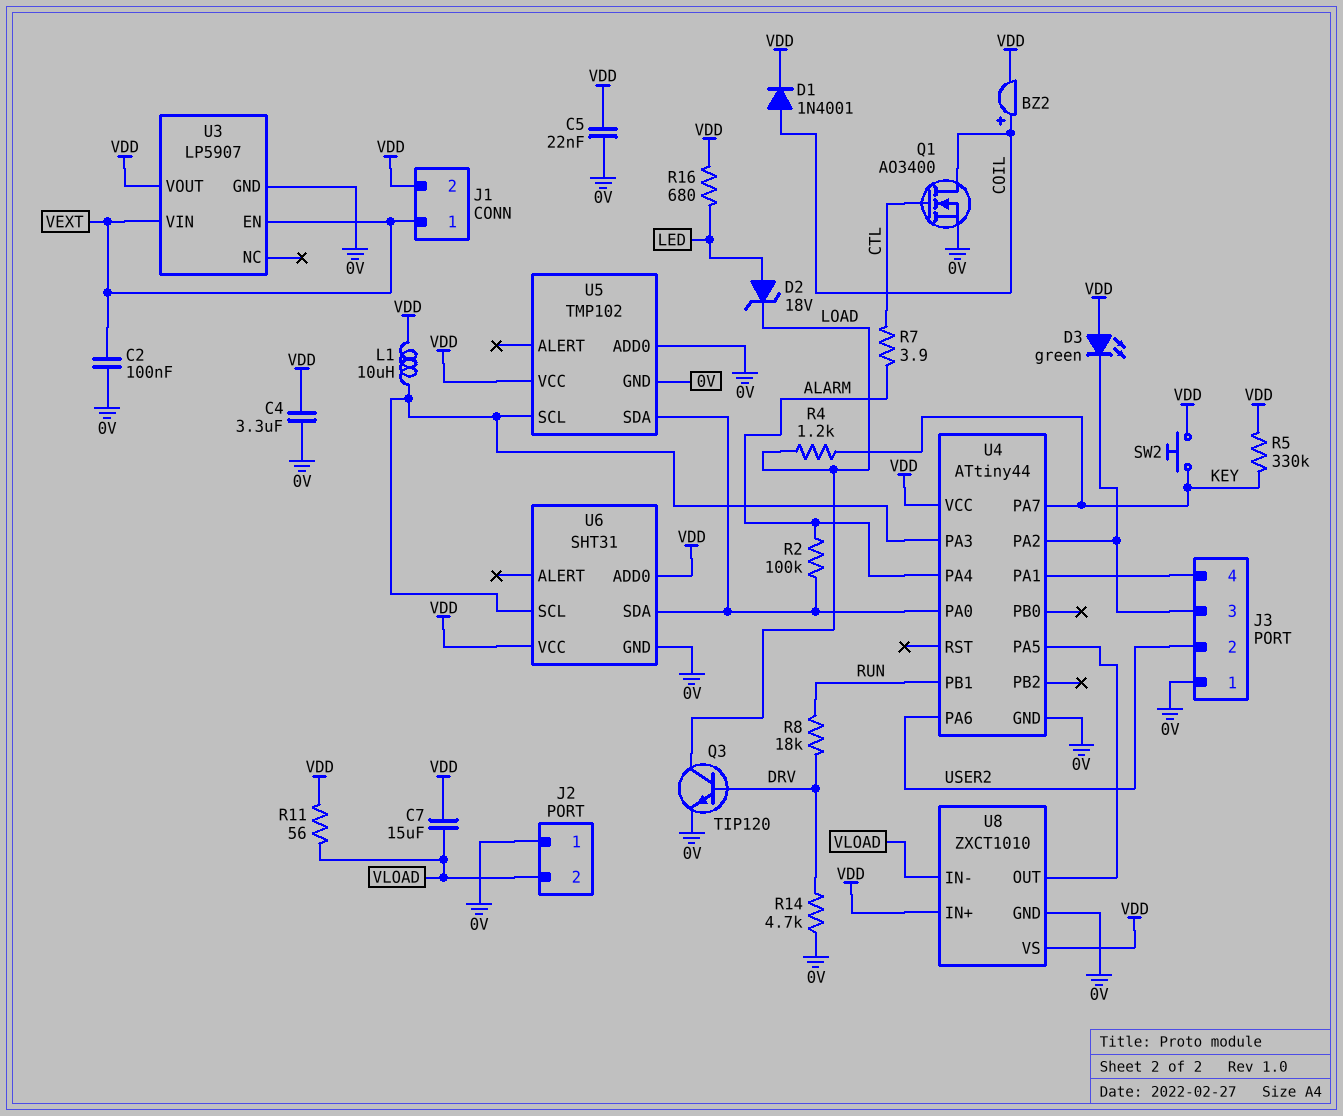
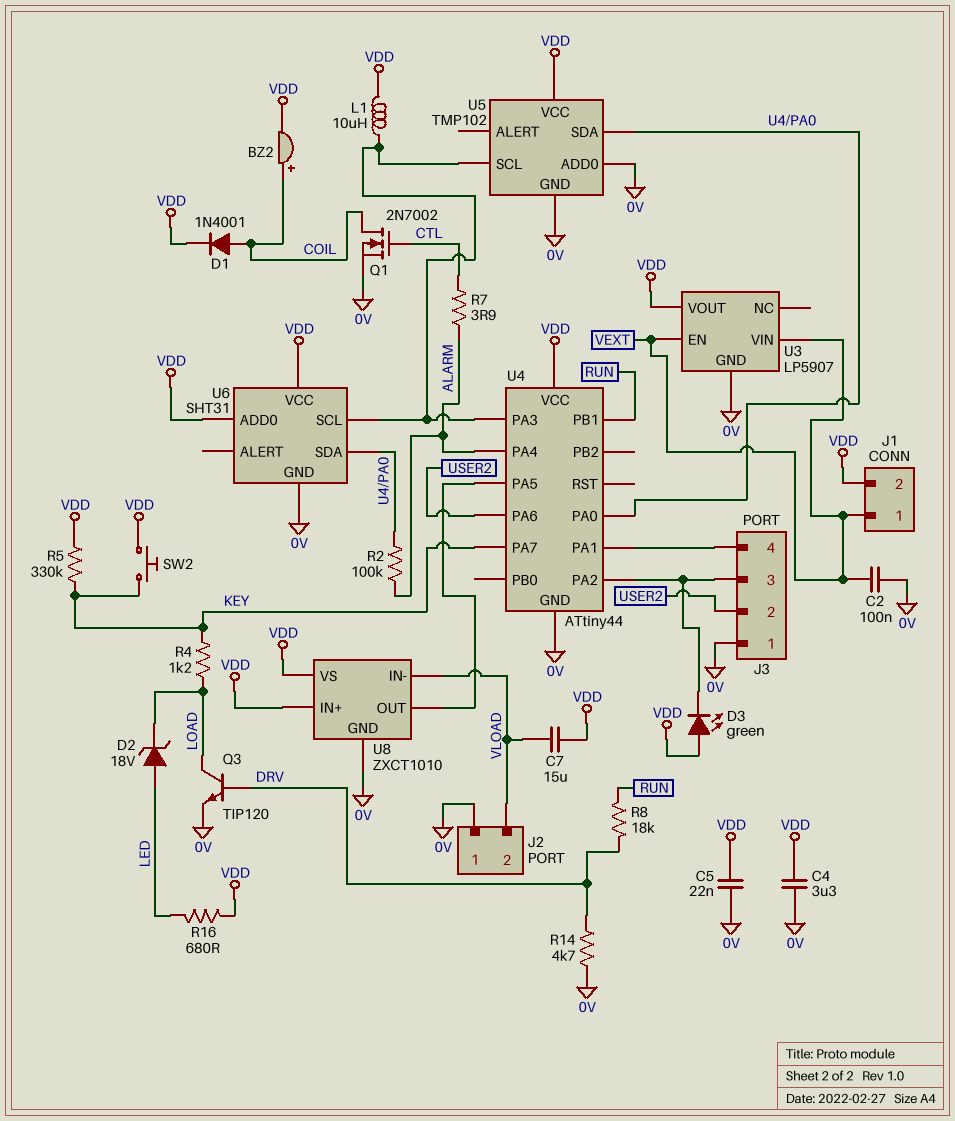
Q1: NMOS AO3400 (G CTL, D COIL, S 0V) -> NMOS 2N7002 (G CTL, D COIL, S 0V)
R11: 56 (VDD, VLOAD) -> none

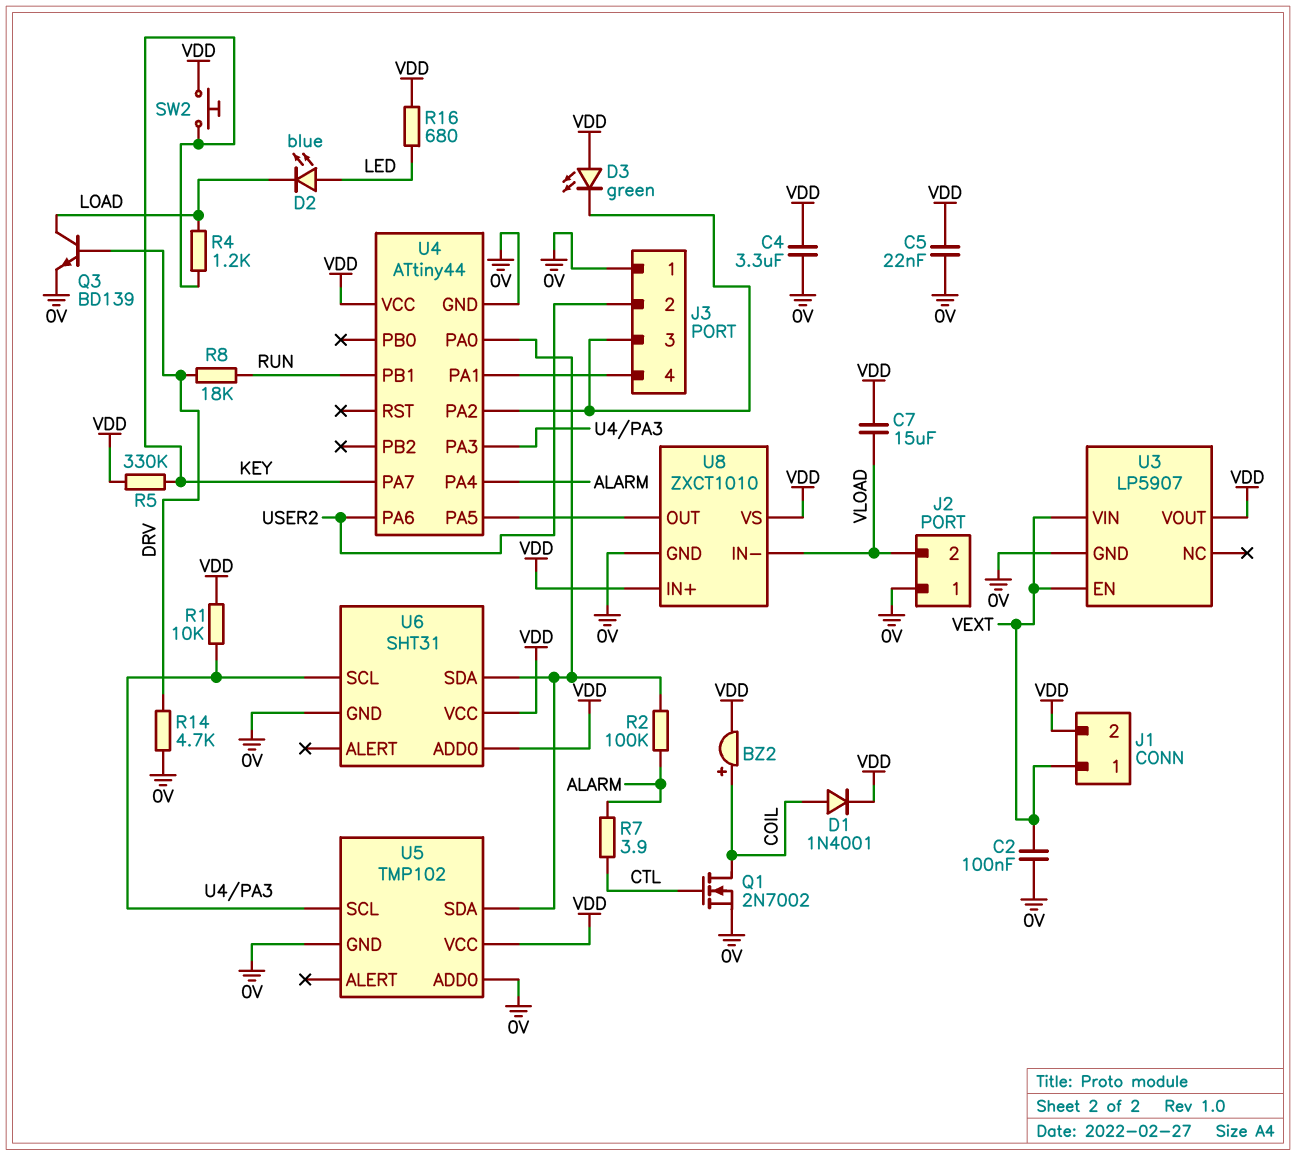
D2: zener 18V (A LED, K LOAD) -> LED blue (A LED, K LOAD)
L1: 10uH (U4/PA3, VDD) -> none
Q3: NPN TIP120 (B DRV, C LOAD, E 0V) -> NPN BD139 (B DRV, C LOAD, E 0V)
R1: none -> 10k (U4/PA3, VDD)

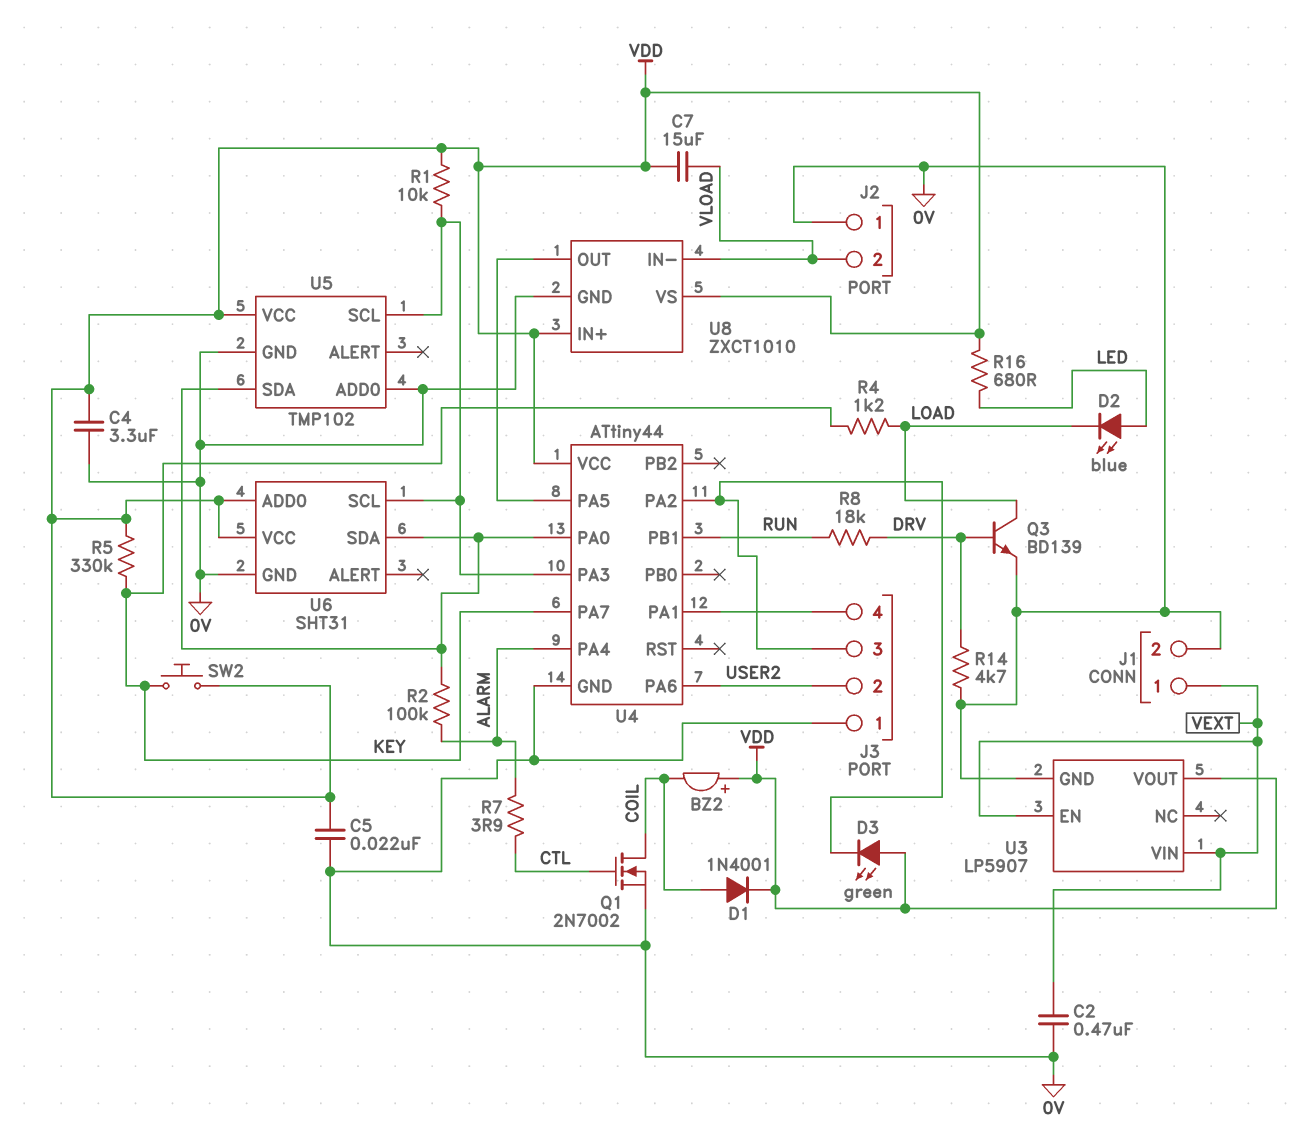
BZ2: buzzer (plus COIL, minus VDD) -> buzzer (plus VDD, minus COIL)
C2: 100nF (0V, VEXT) -> 470nF (0V, VEXT)
J1 pin 2: VDD -> 0V

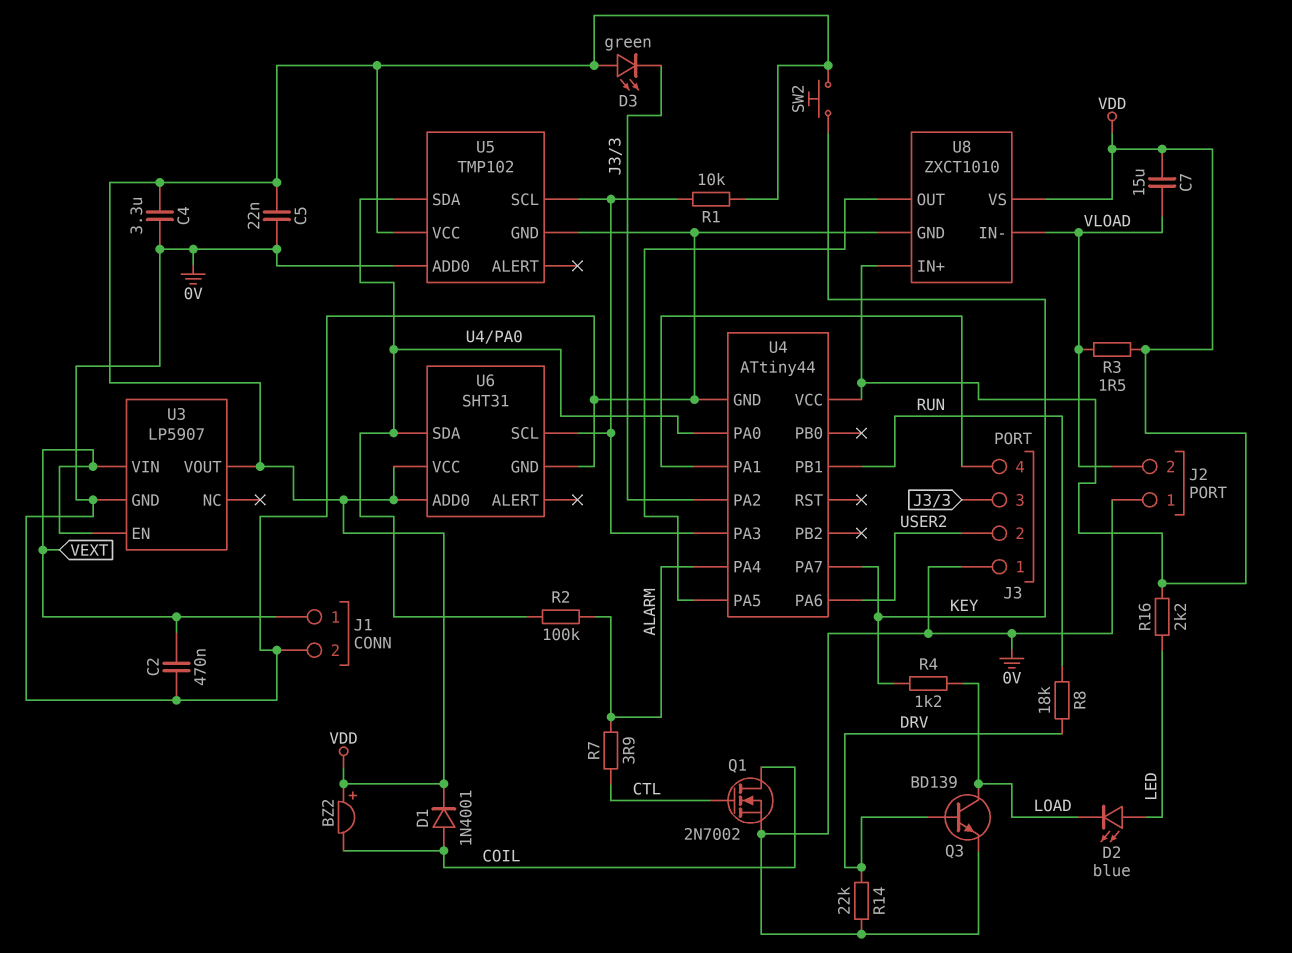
R3: none -> 1.5 (VDD, VLOAD)
R5: 330k (KEY, VDD) -> none
R14: 4.7k (0V, DRV) -> 22k (0V, DRV)
R16: 680 (LED, VDD) -> 2.2k (LED, VDD)

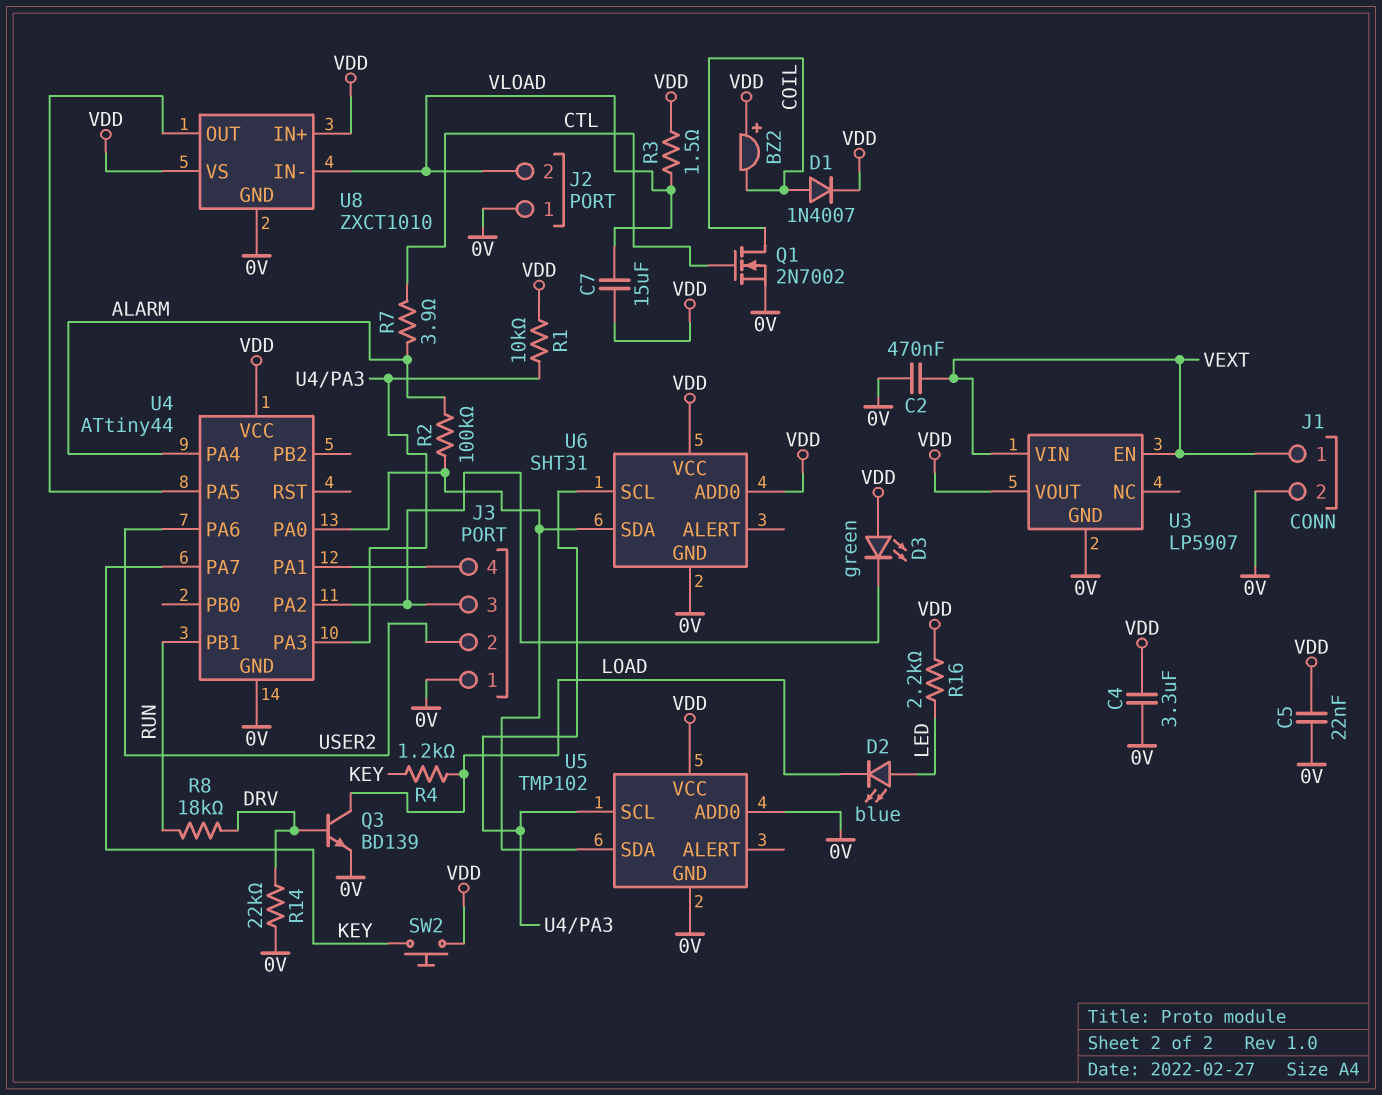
D1: diode 1N4001 (A COIL, K VDD) -> diode 1N4007 (A COIL, K VDD)

